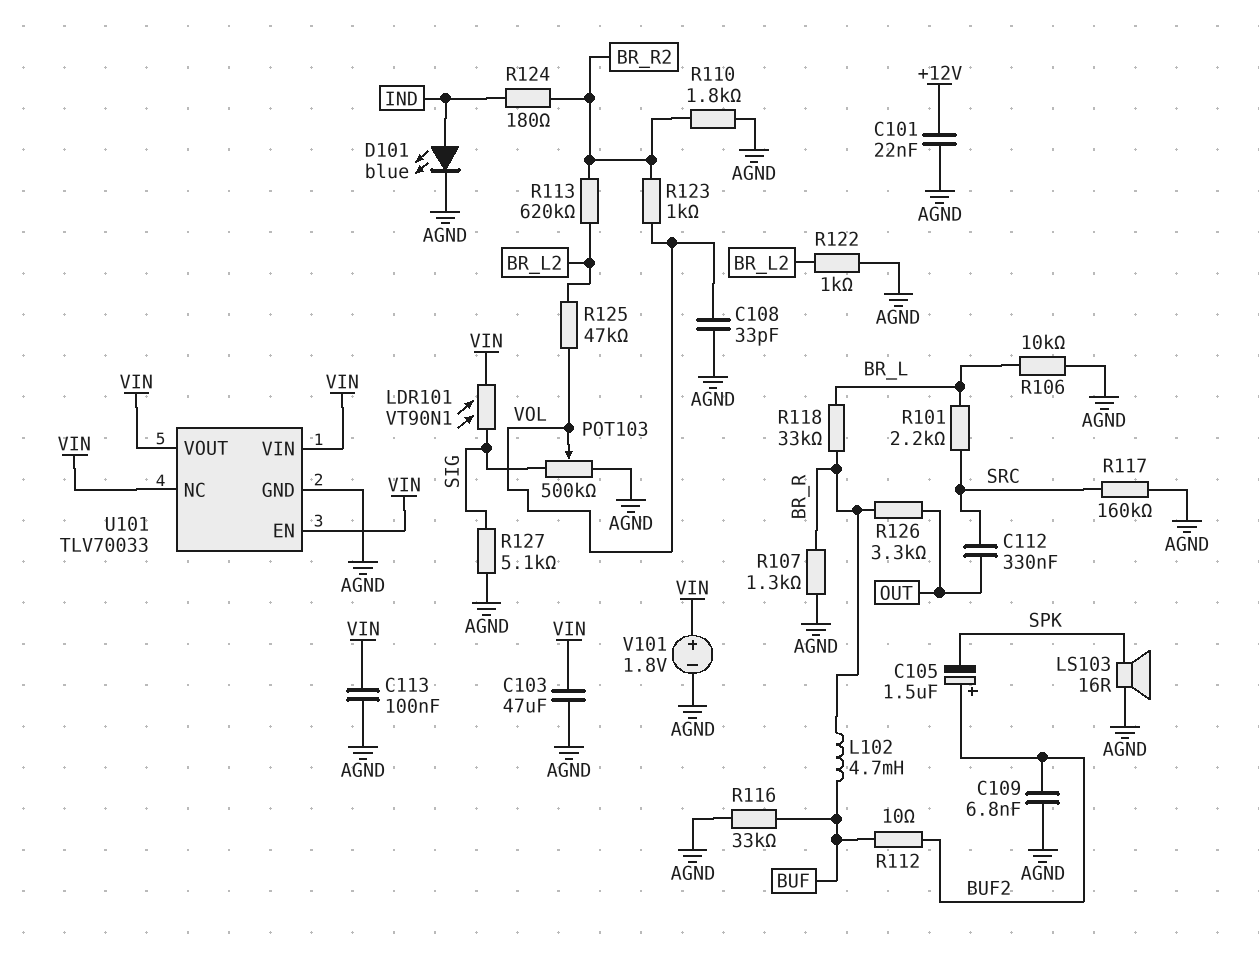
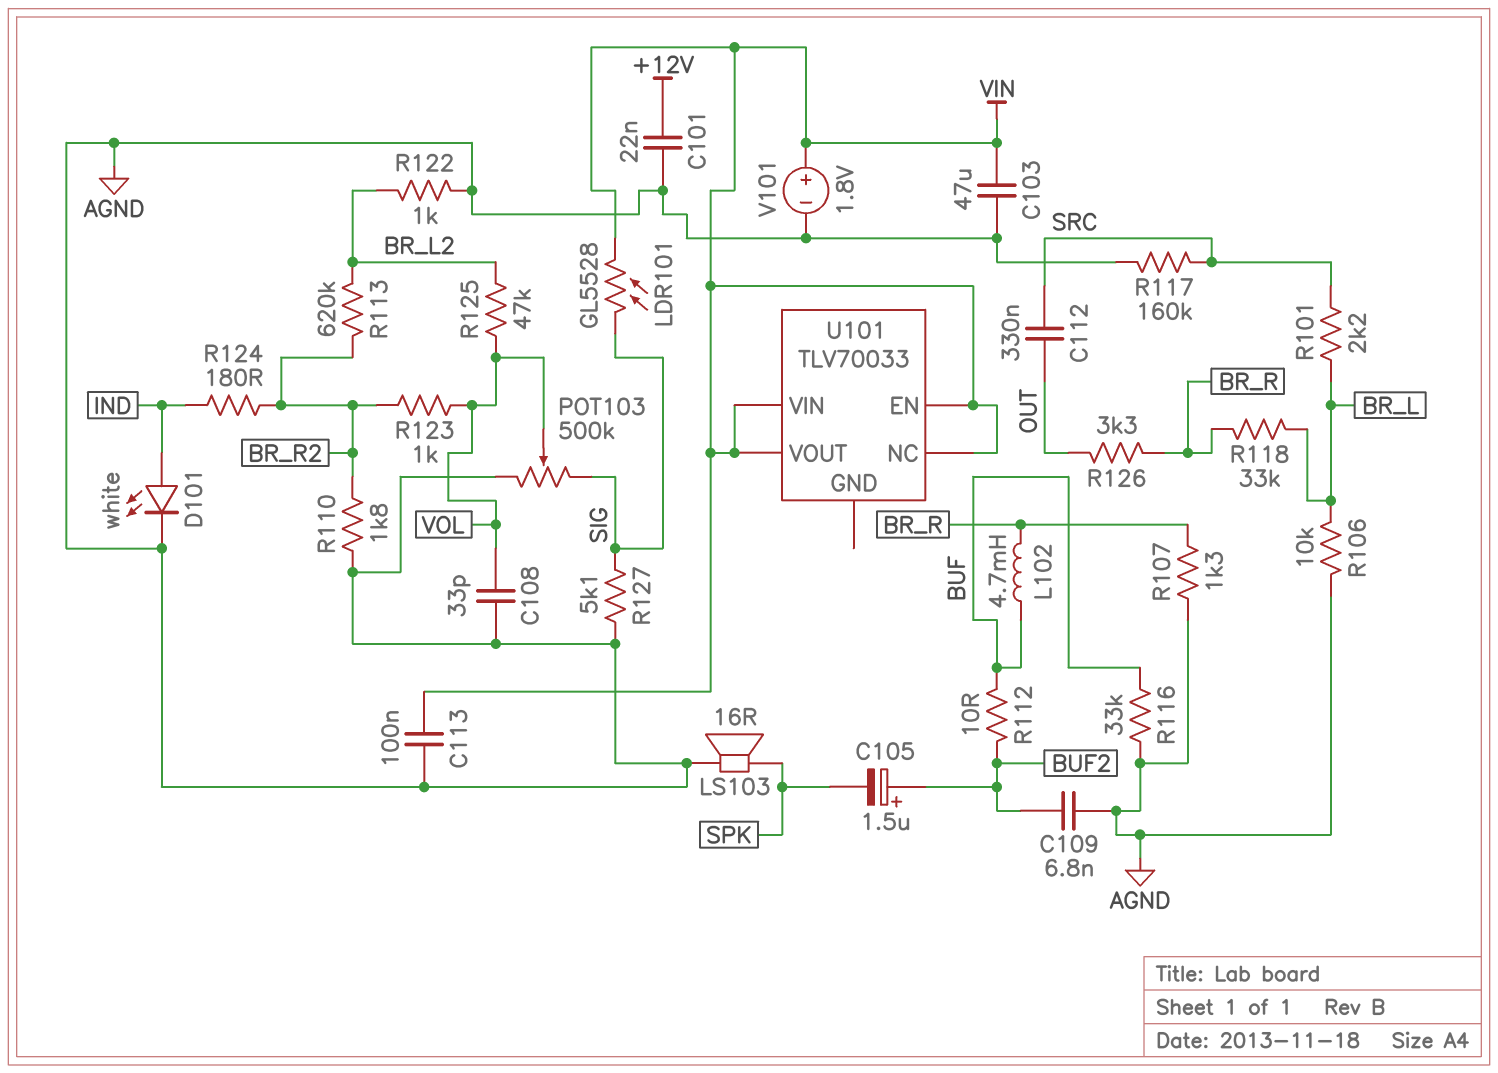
D101: LED blue (A IND, K AGND) -> LED white (A IND, K AGND)
LDR101: VT90N1 (SIG, VIN) -> GL5528 (SIG, VIN)
U101 pin GND: AGND -> none

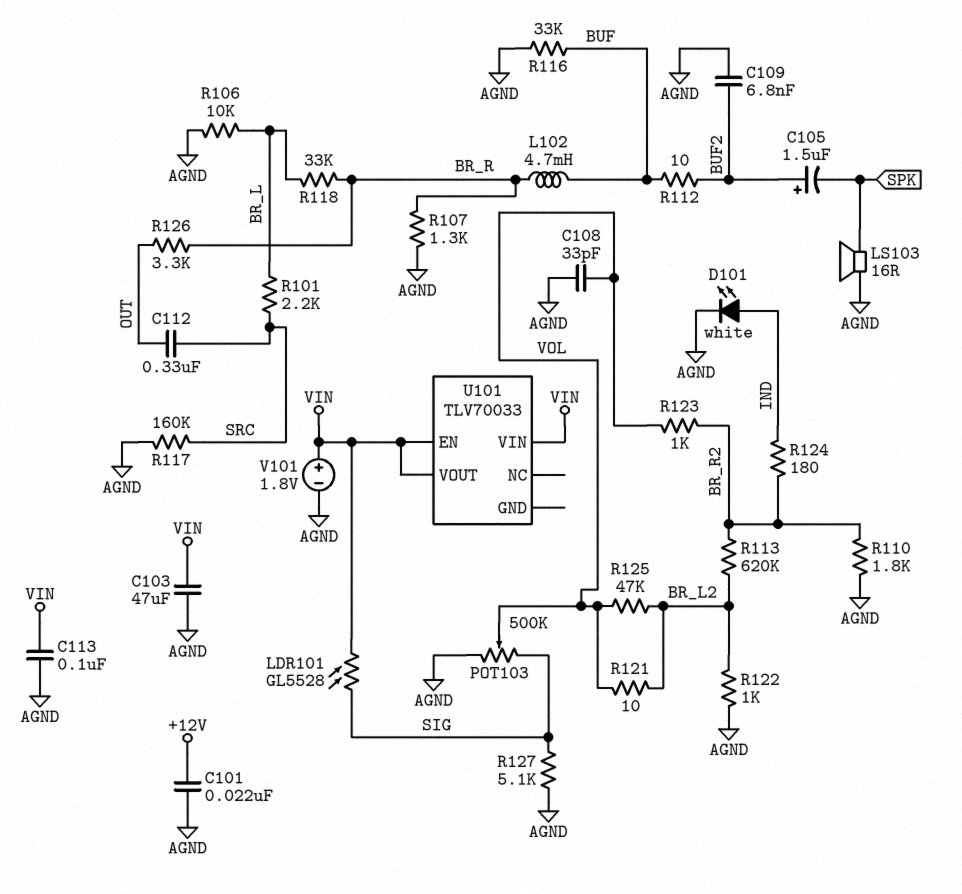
R121: none -> 10 (BR_L2, VOL)
U101 pin NC: VIN -> none

